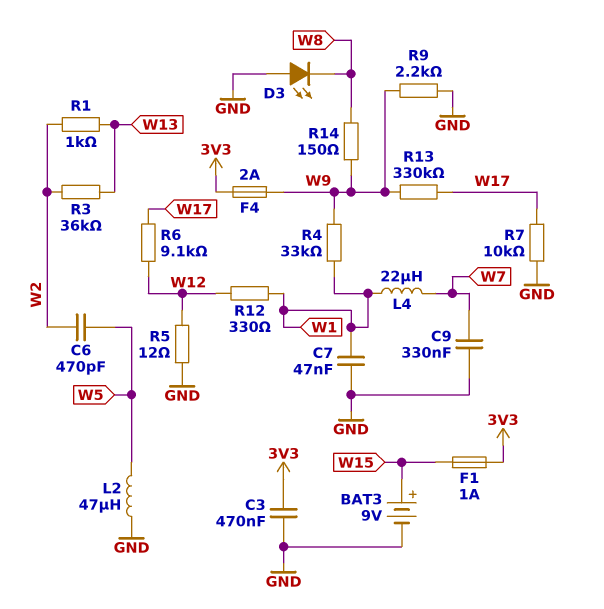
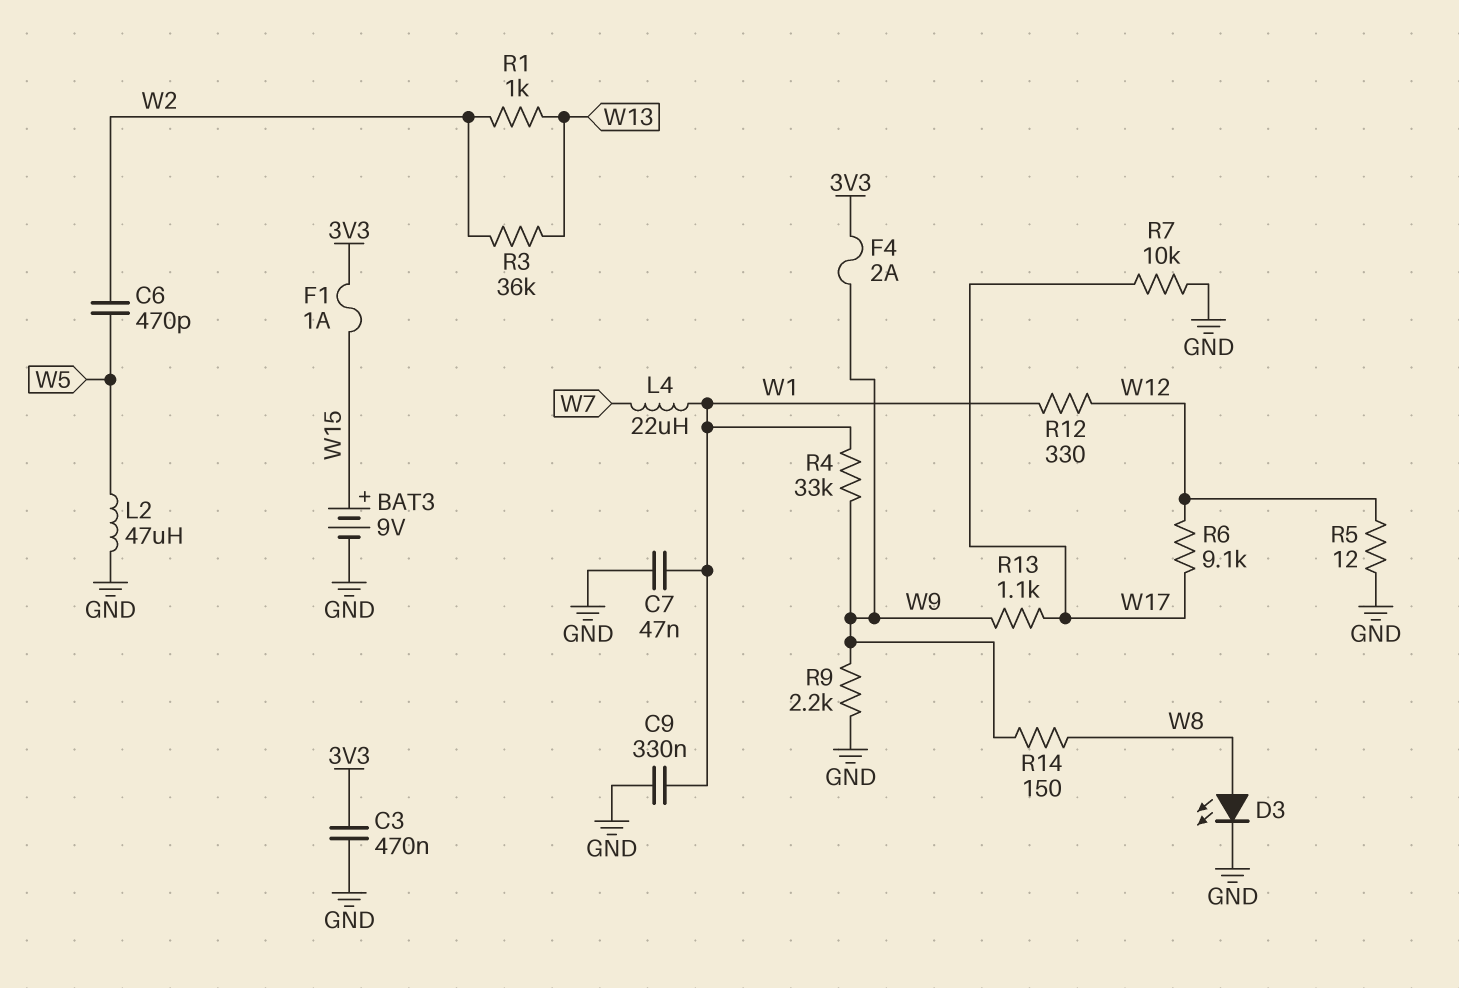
C9: 330nF (GND, W7) -> 330nF (GND, W1)
D3: LED (A GND, K W8) -> LED (A W8, K GND)
R13: 330k (W9, W17) -> 1.1k (W9, W17)

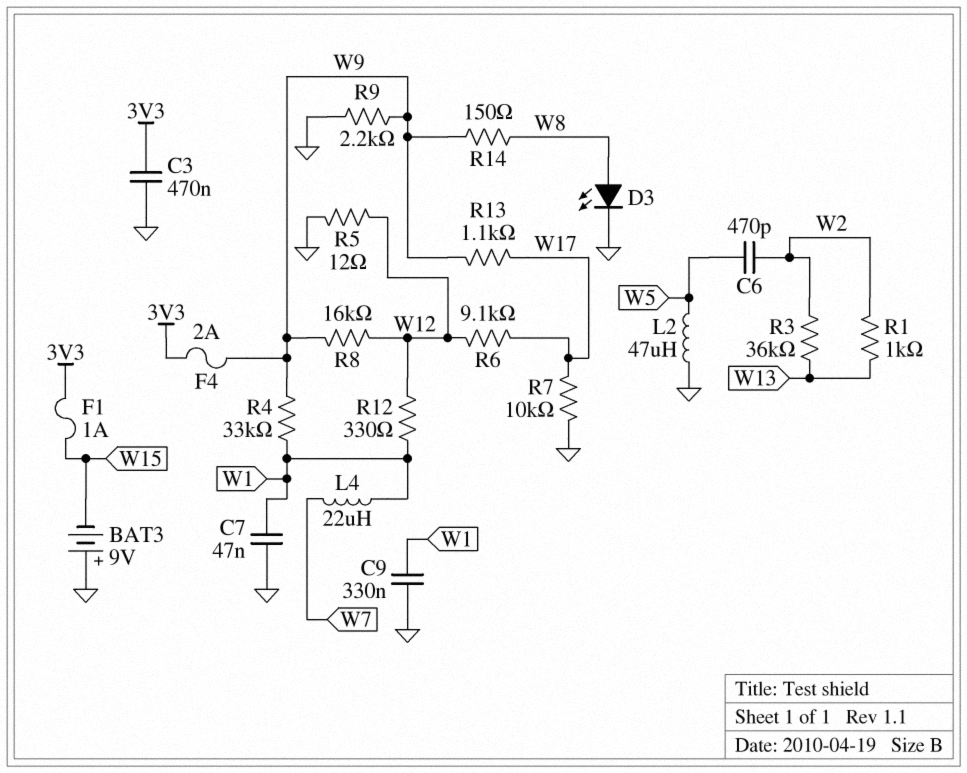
BAT3: 9V (plus W15, minus GND) -> 9V (plus GND, minus W15)
R8: none -> 16k (W9, W12)

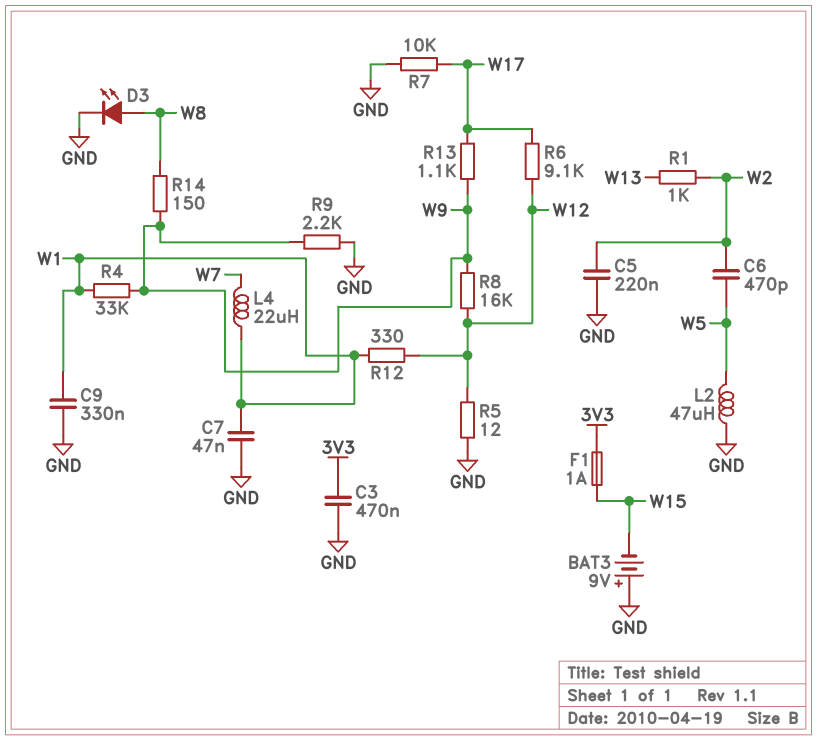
C5: none -> 220nF (GND, W2)
F4: 2A (3V3, W9) -> none
R3: 36k (W2, W13) -> none

